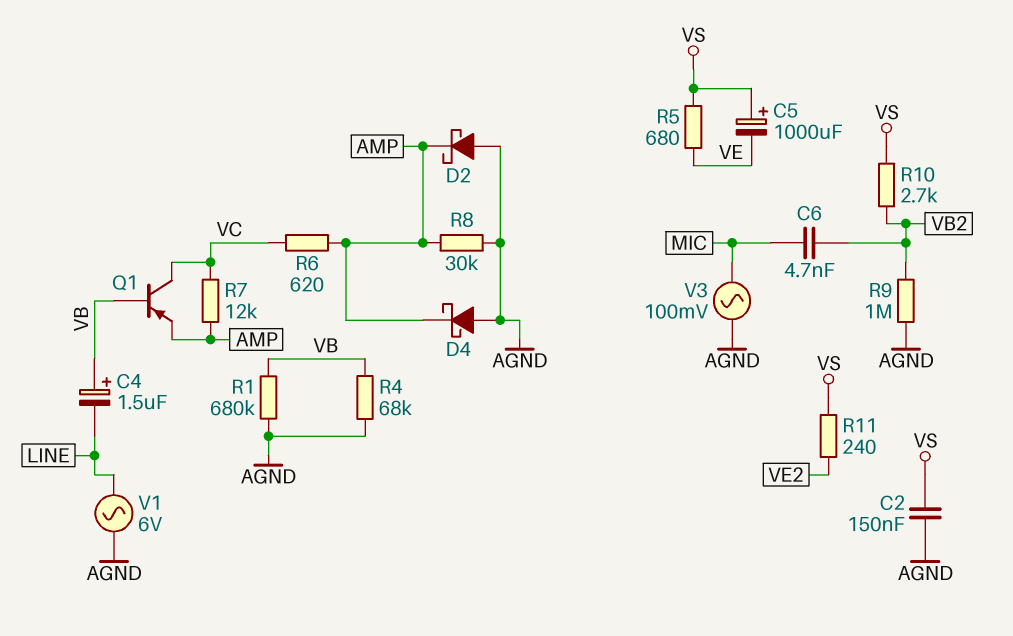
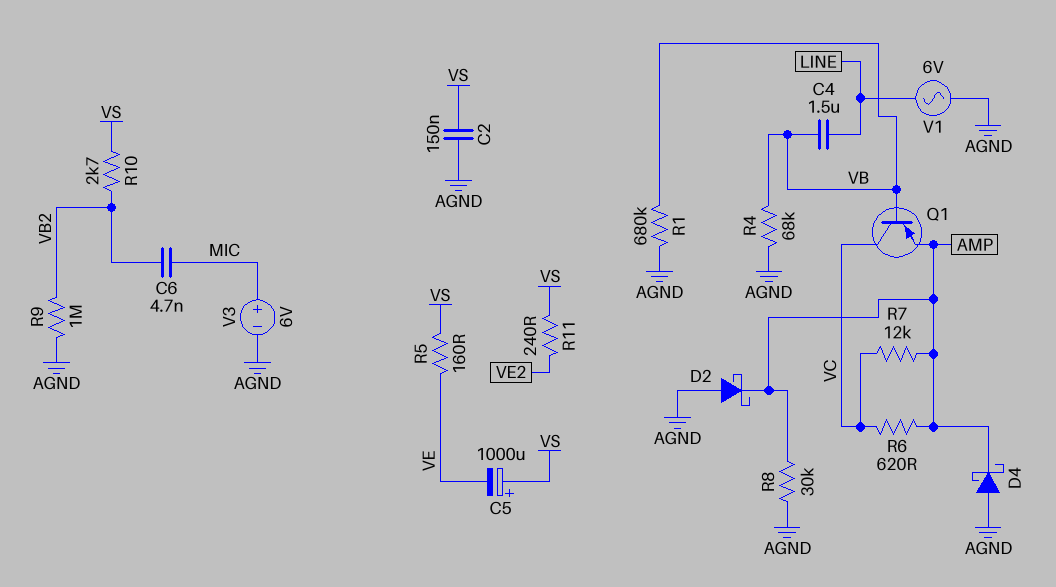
C4: 1.5uF (plus VB, minus LINE) -> 1.5uF (LINE, VB)
R5: 680 (VE, VS) -> 160 (VE, VS)
V3: AC 100mV (AGND, MIC) -> 6V (plus MIC, minus AGND)

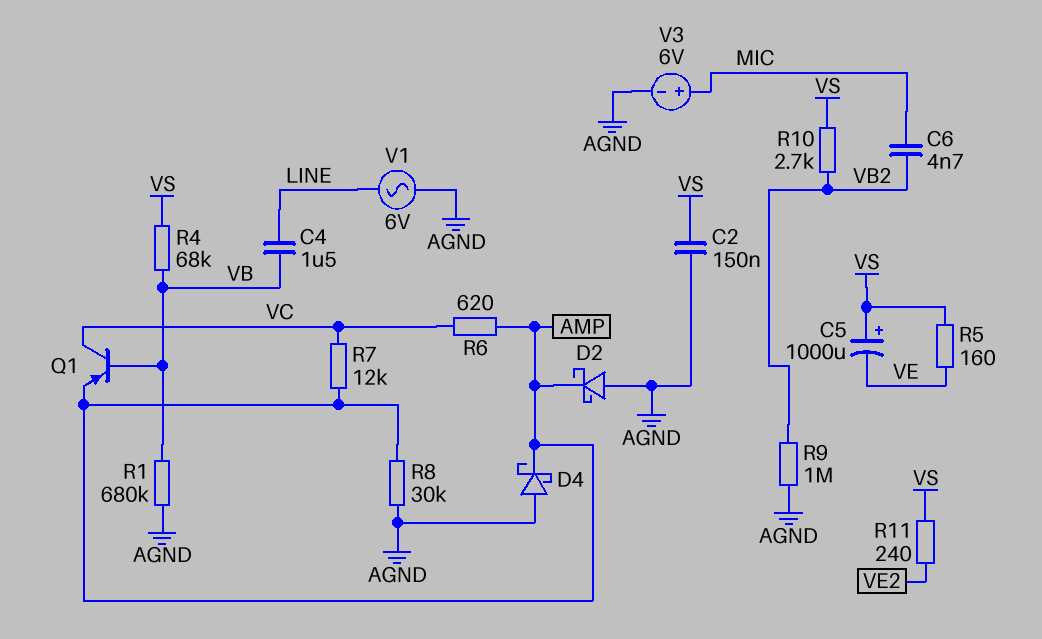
R4: 68k (AGND, VB) -> 68k (VB, VS)

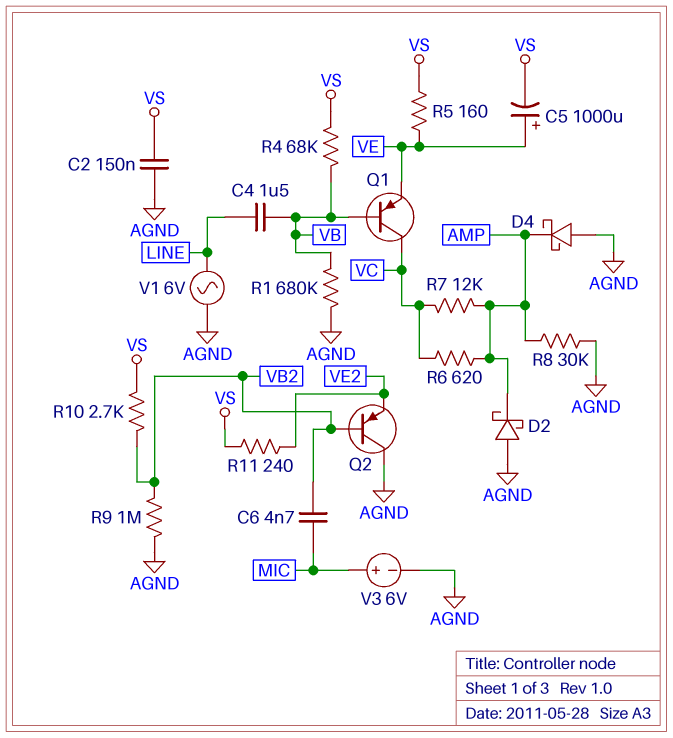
C5: 1000uF (plus VS, minus VE) -> 1000uF (plus VE, minus VS)
Q1: PNP (B VB, C VC, E AMP) -> PNP (B VB, C VC, E VE)
Q2: none -> PNP (B VB2, C AGND, E VE2)

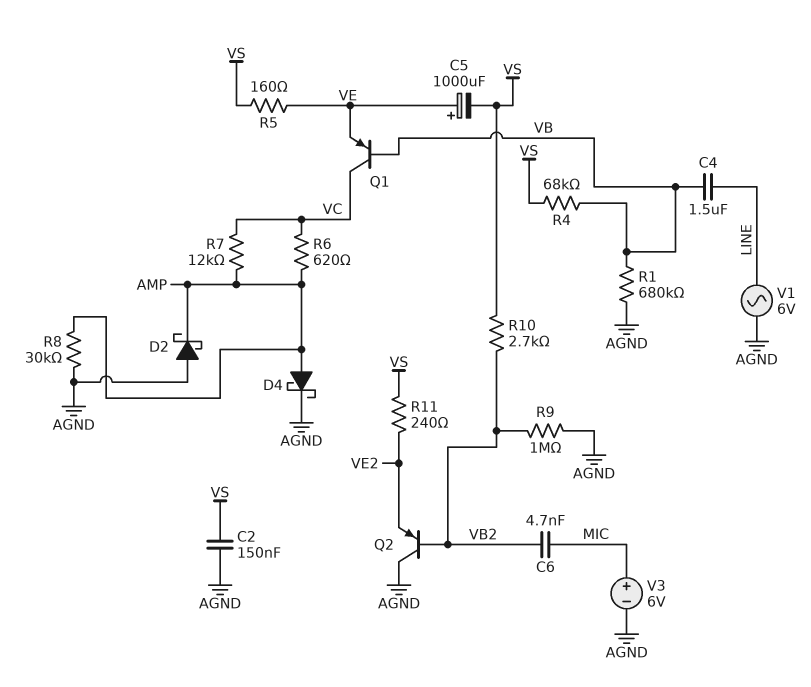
D4: schottky (A AGND, K AMP) -> schottky (A AMP, K AGND)

